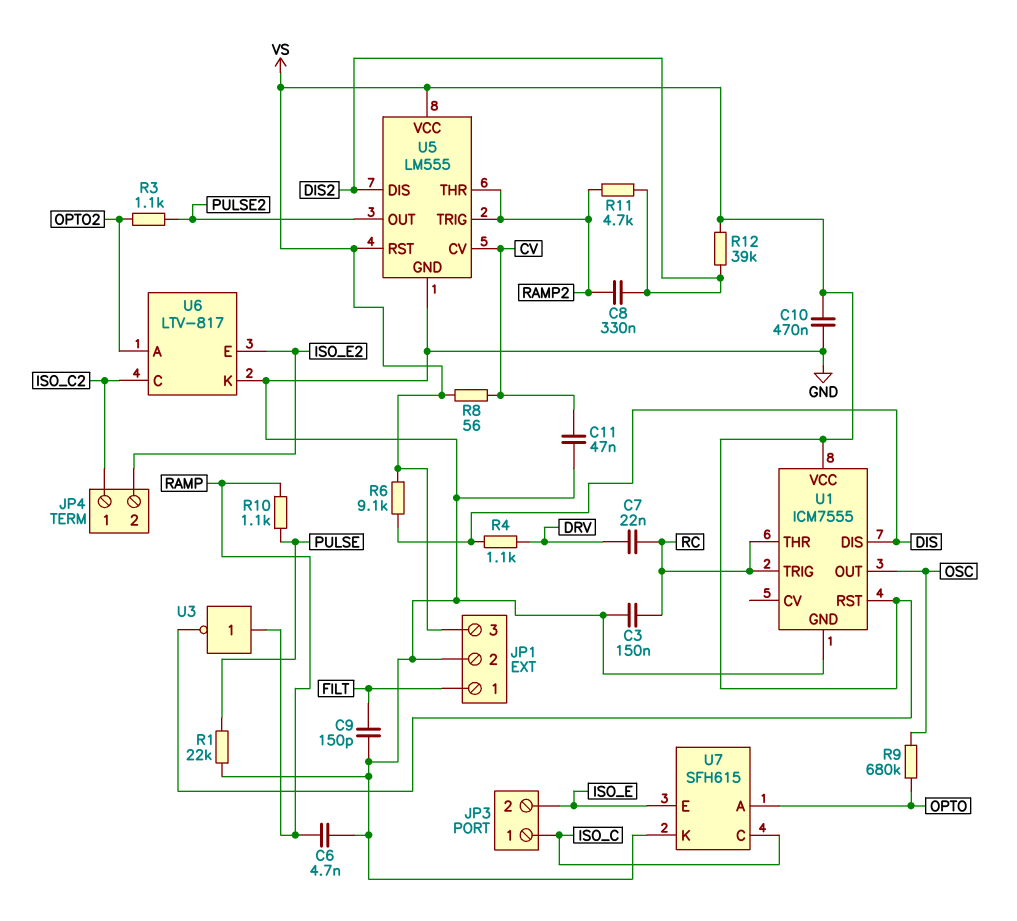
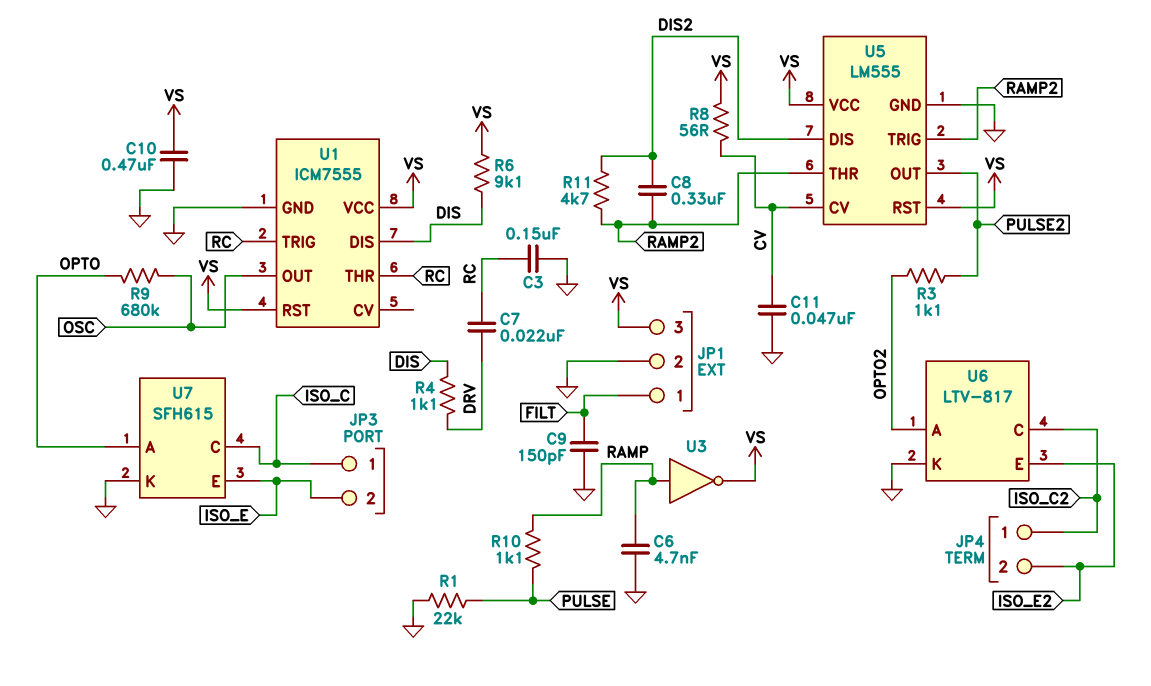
R12: 39k (DIS2, VS) -> none

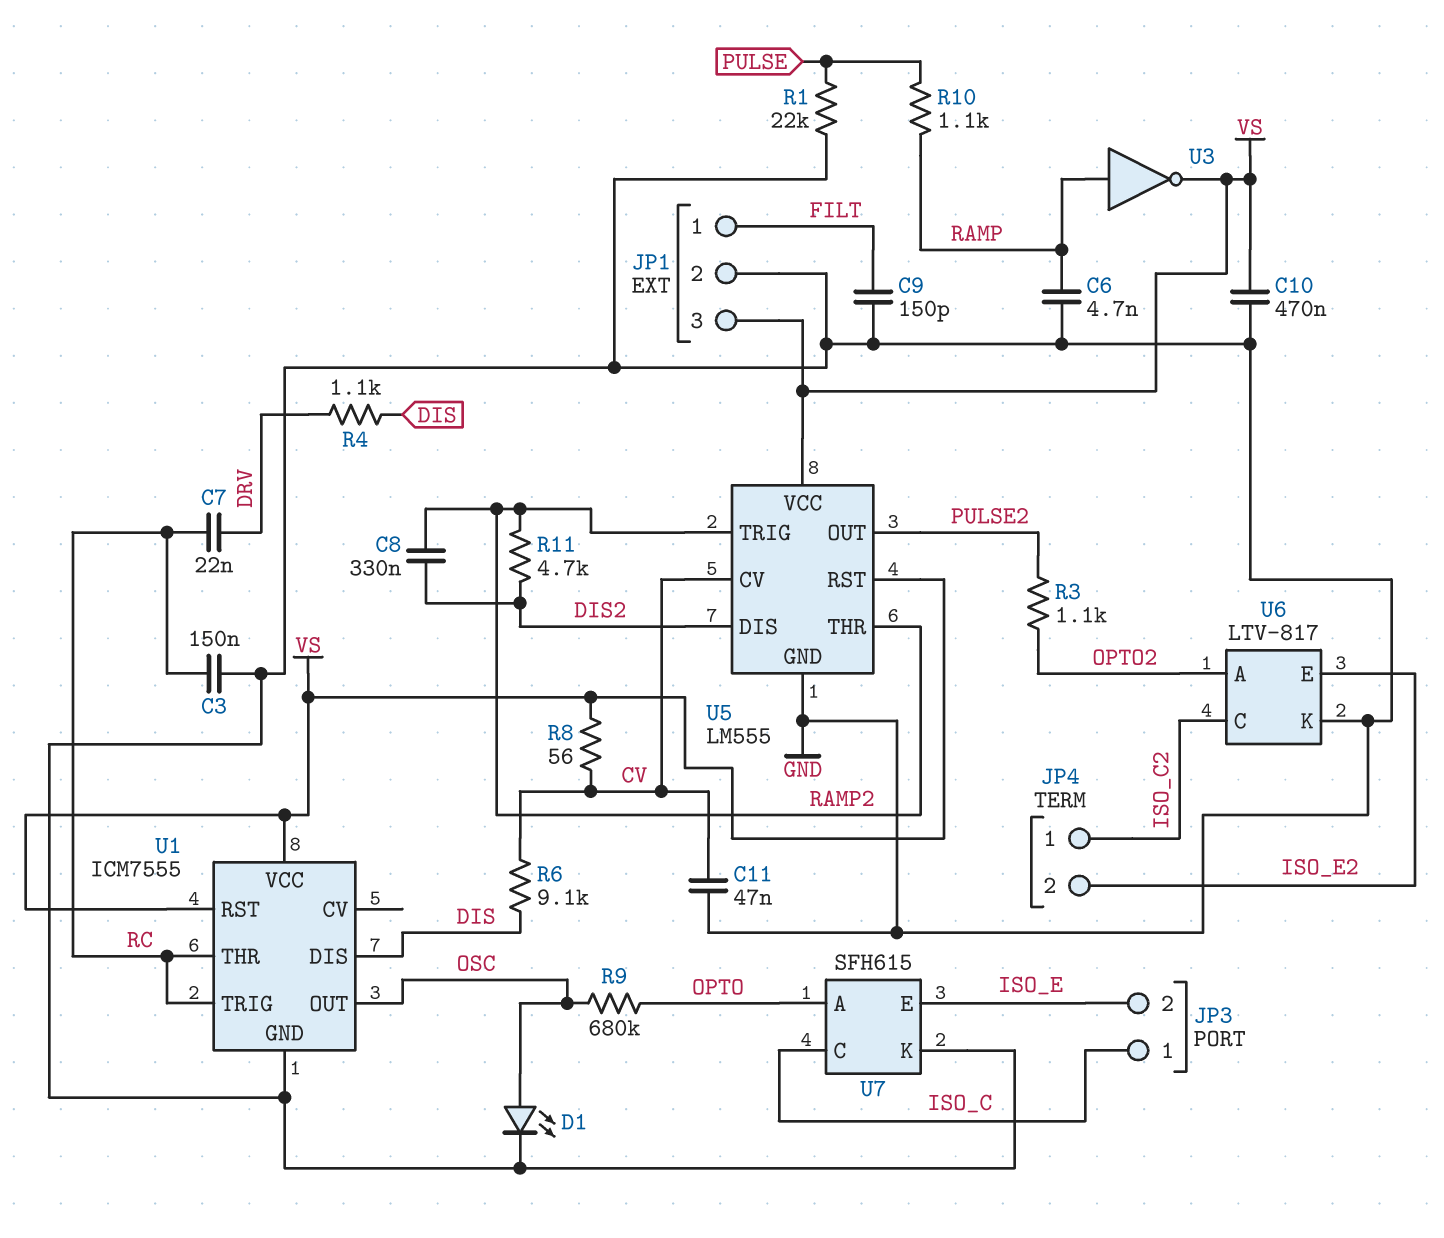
D1: none -> LED (A OSC, K GND)
R6: 9.1k (DIS, VS) -> 9.1k (CV, DIS)

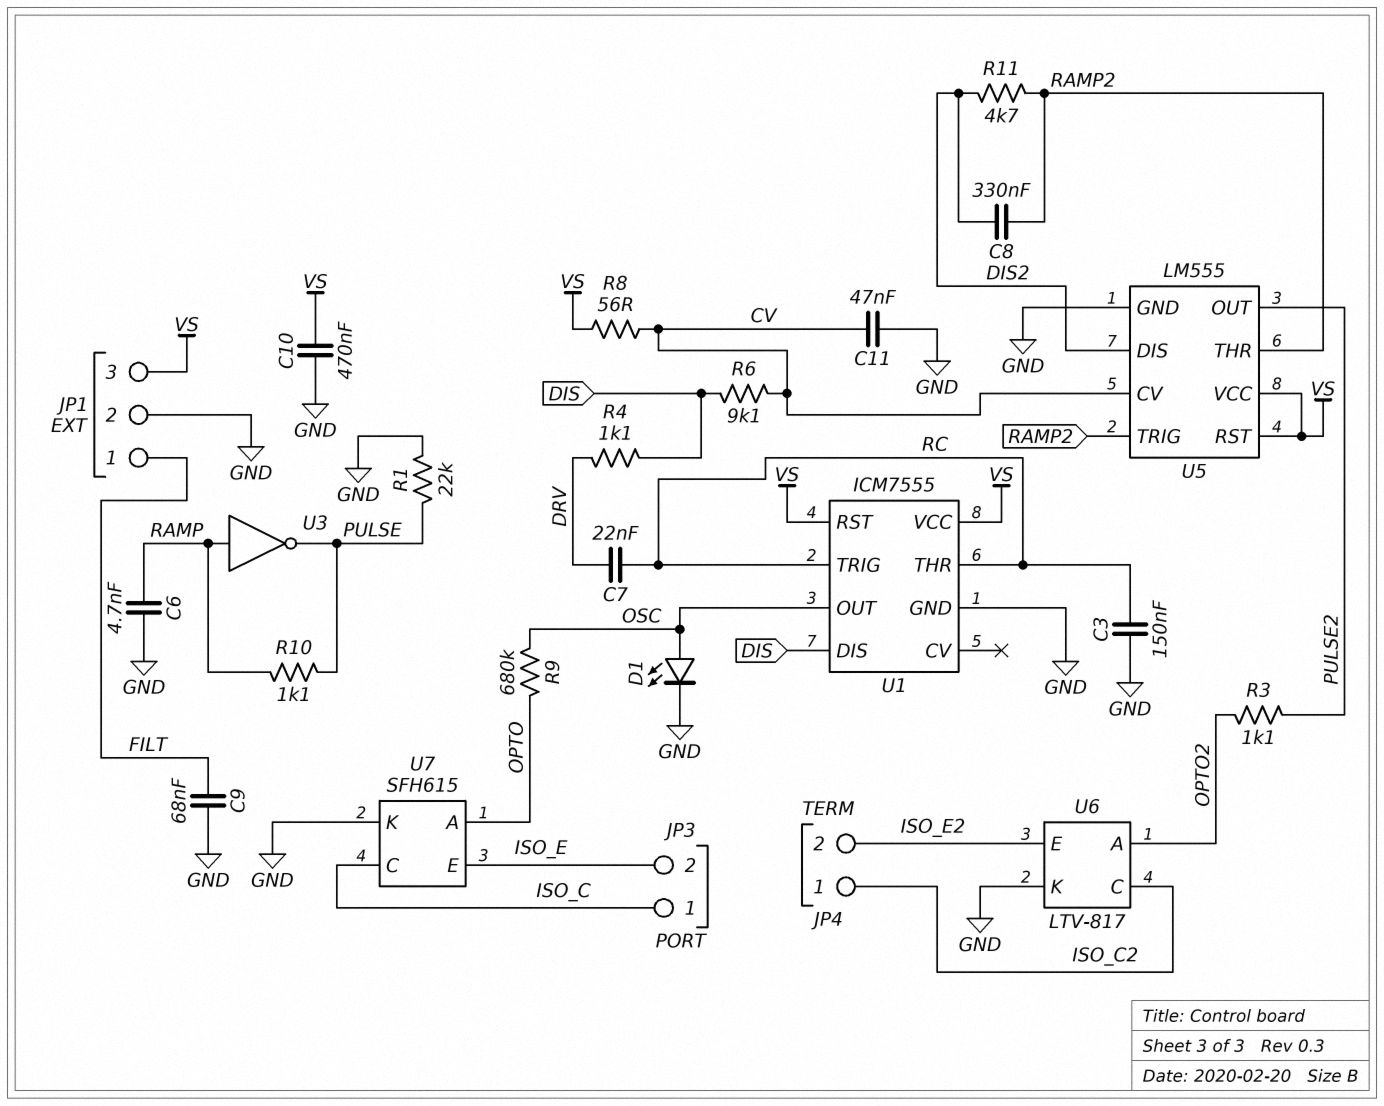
C9: 150pF (FILT, GND) -> 68nF (FILT, GND)
U3: NOT (in RAMP, out VS) -> NOT (in RAMP, out PULSE)

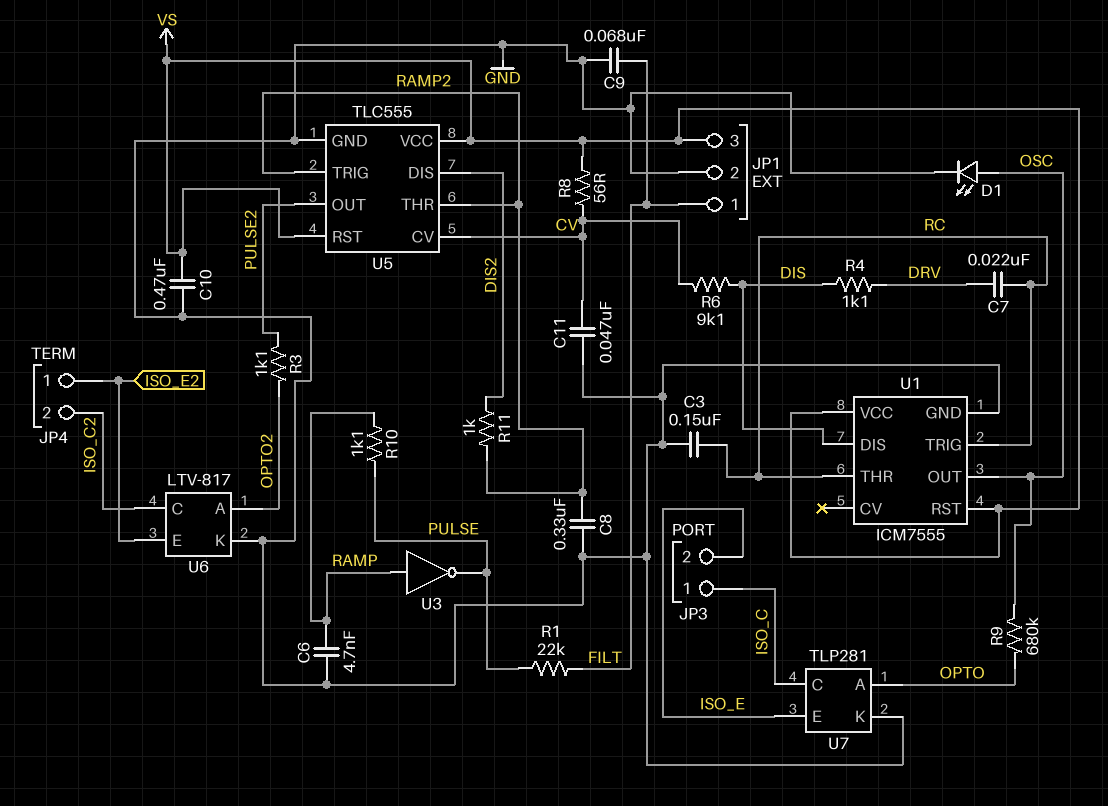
C8: 330nF (DIS2, RAMP2) -> 330nF (GND, RAMP2)
JP4 pin 1: ISO_C2 -> ISO_E2
JP4 pin 2: ISO_E2 -> ISO_C2
R1: 22k (GND, PULSE) -> 22k (FILT, PULSE)
R11: 4.7k (DIS2, RAMP2) -> 1k (DIS2, RAMP2)
U5: LM555 -> TLC555
U7: SFH615 -> TLP281

